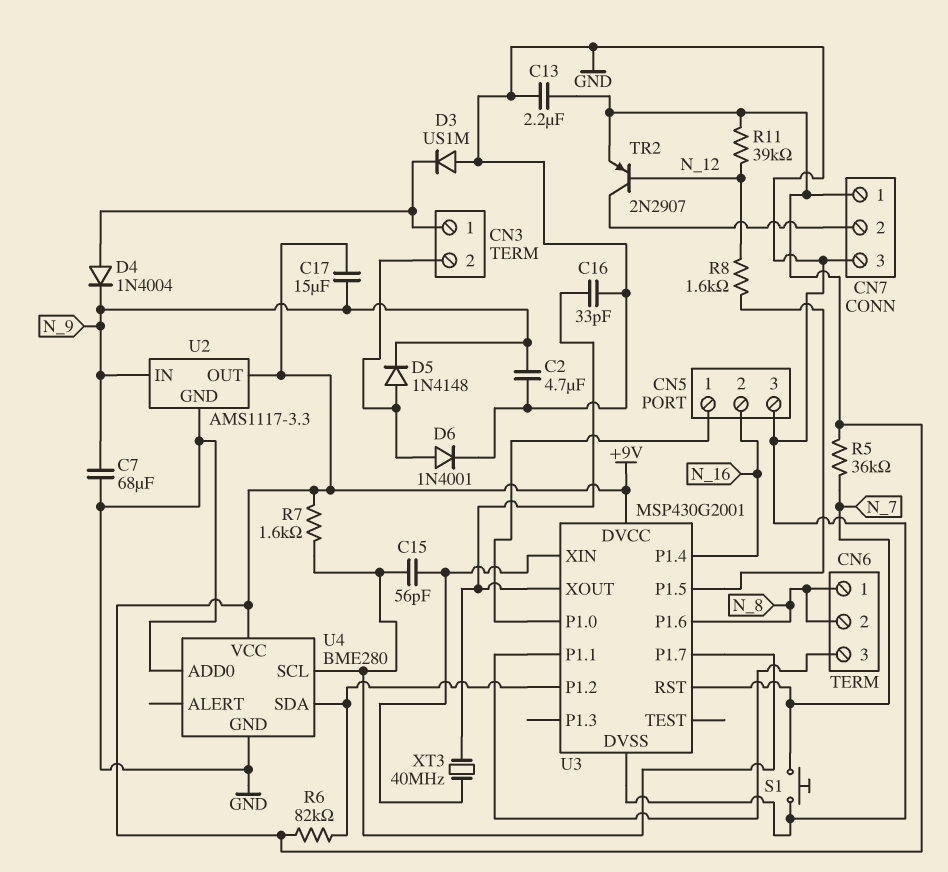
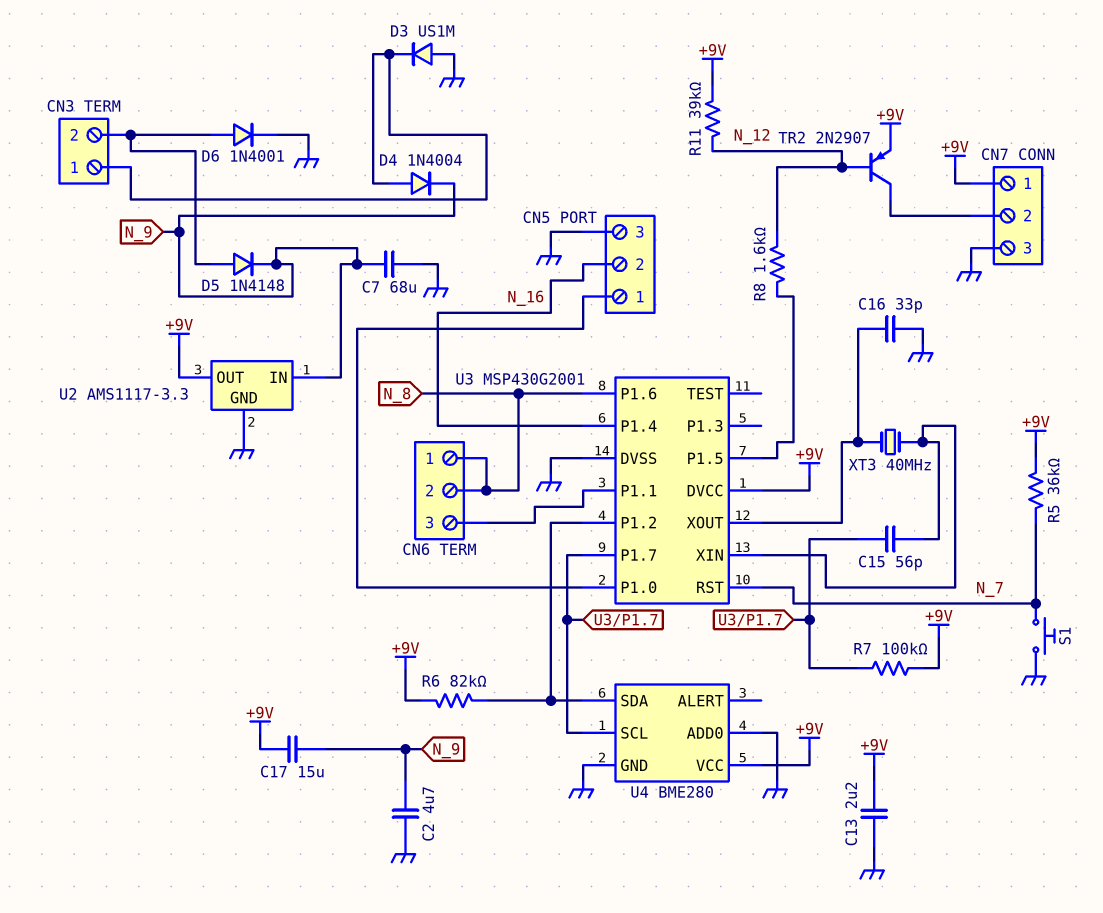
R7: 1.6k (+9V, U3/P1.7) -> 100k (+9V, U3/P1.7)

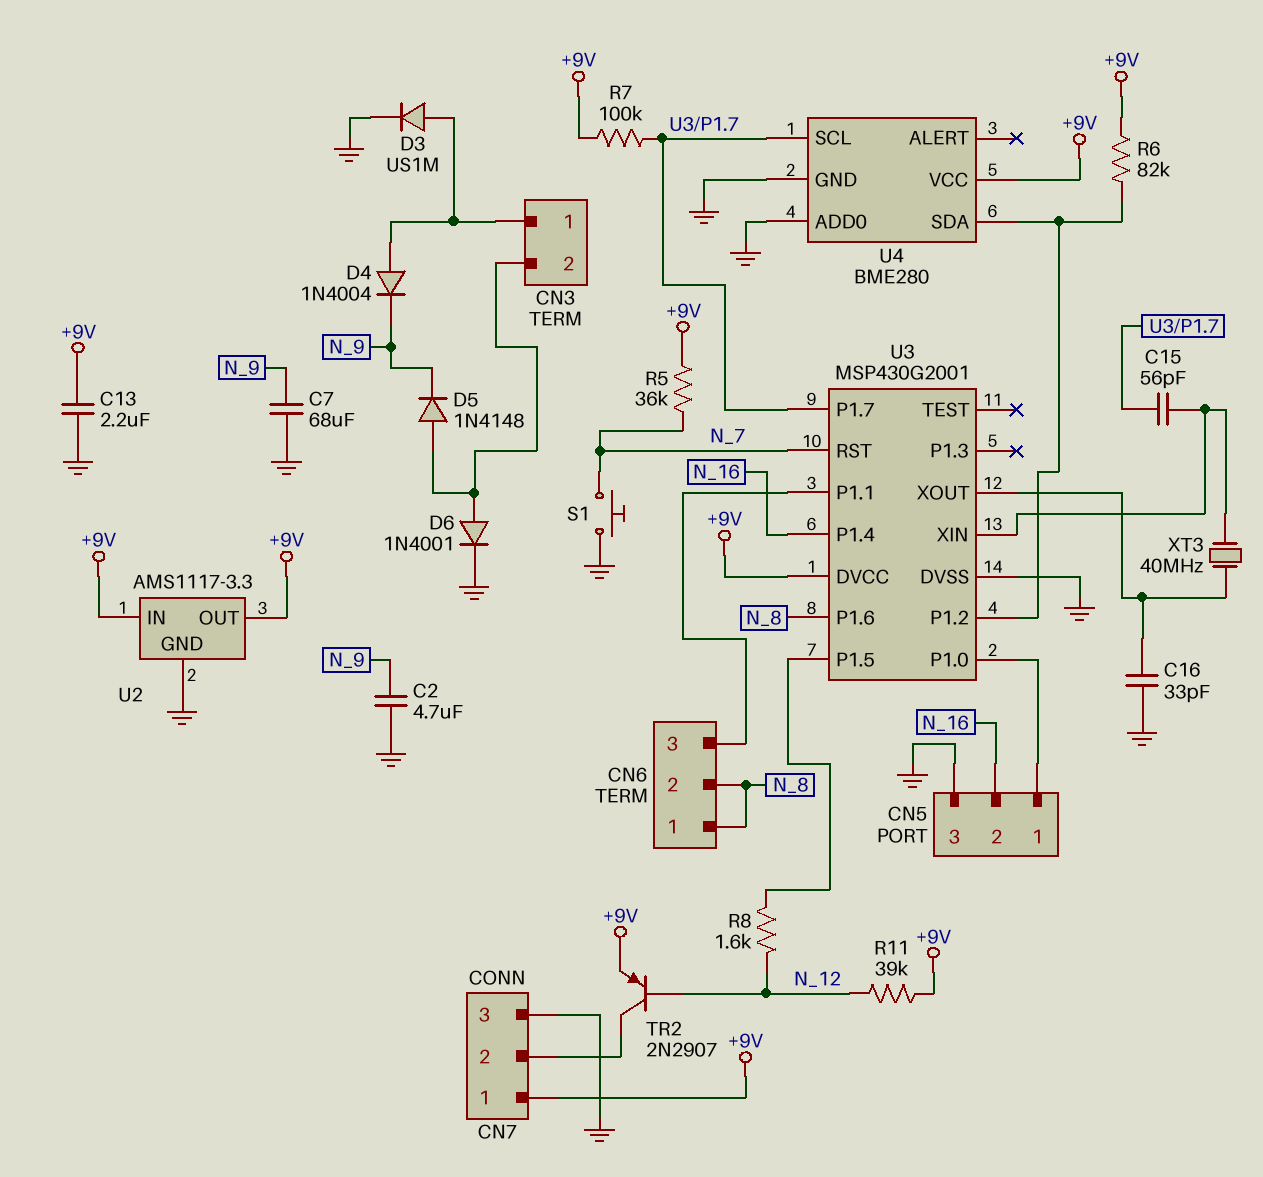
C17: 15uF (+9V, N_9) -> none
D3: diode US1M (A GND, K CN3/1) -> diode US1M (A CN3/1, K GND)
U2 pin IN: N_9 -> +9V

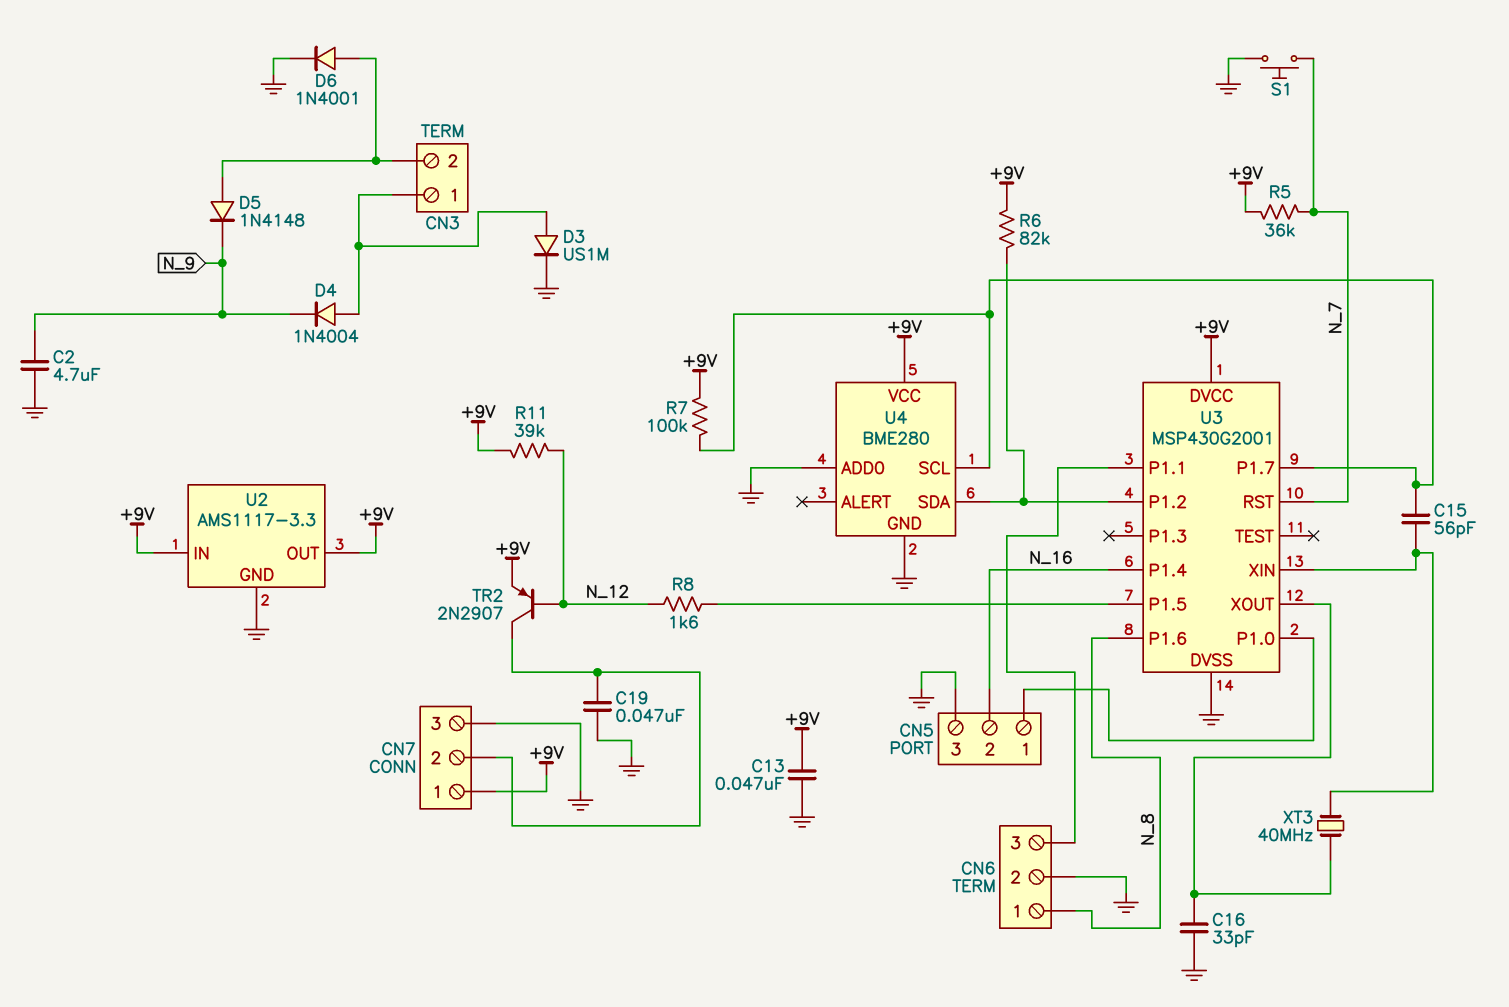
C7: 68uF (GND, N_9) -> none
C13: 2.2uF (+9V, GND) -> 47nF (+9V, GND)
C19: none -> 47nF (CN7/2, GND)
CN6 pin 2: N_8 -> GND

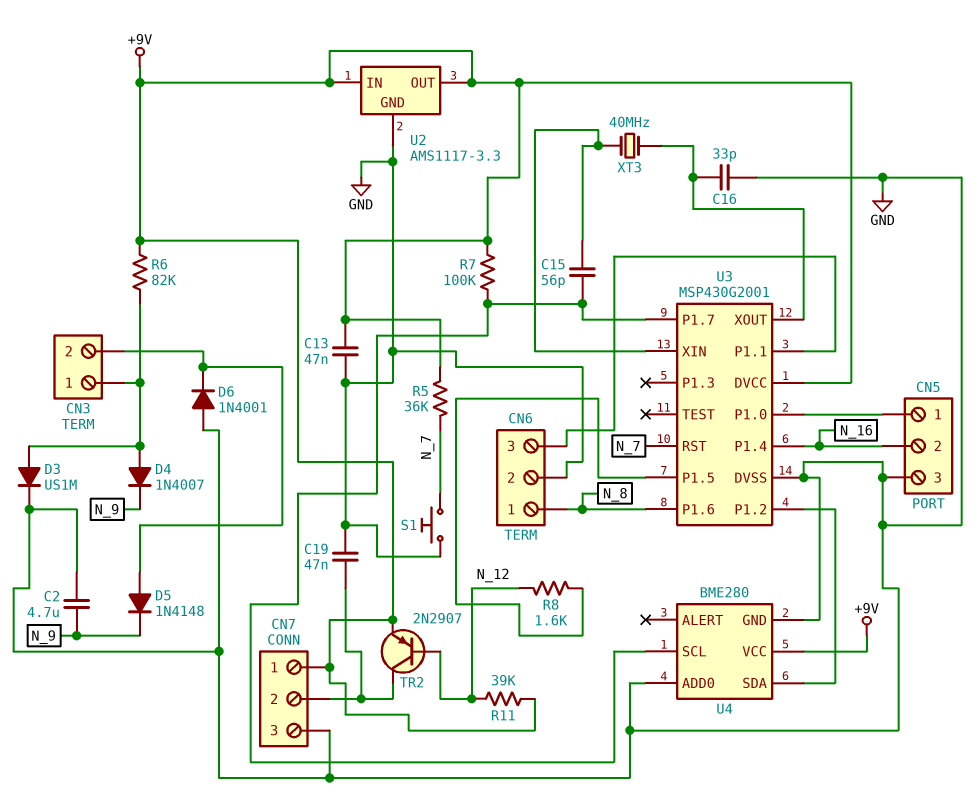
D4: diode 1N4004 (A CN3/1, K N_9) -> diode 1N4007 (A CN3/1, K N_9)
D6: diode 1N4001 (A CN3/2, K GND) -> diode 1N4001 (A GND, K CN3/2)
R6: 82k (+9V, U3/P1.2) -> 82k (+9V, CN3/1)

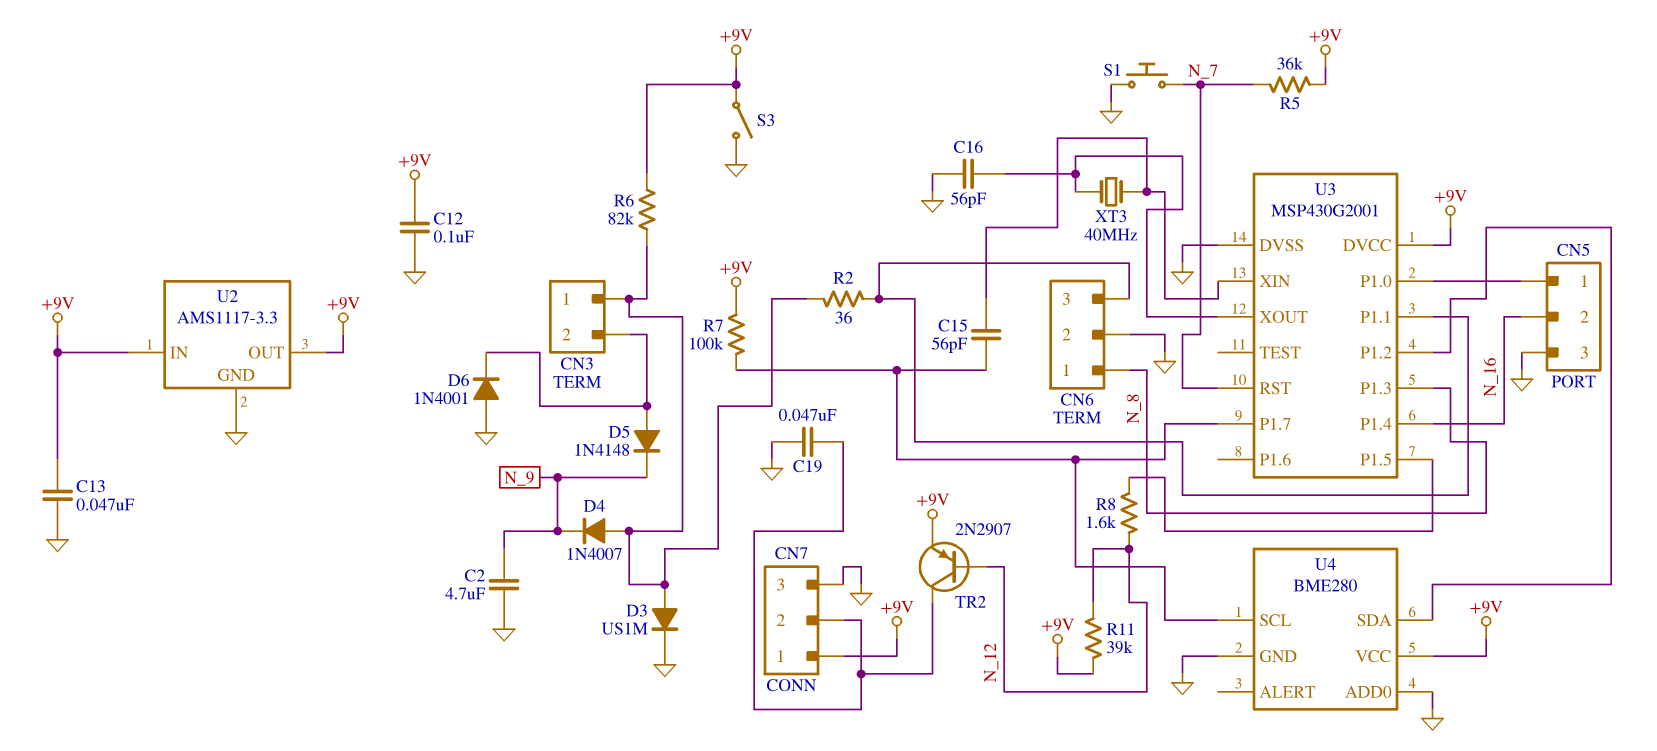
C12: none -> 100nF (+9V, GND)
C16: 33pF (GND, U3/XOUT) -> 56pF (GND, U3/XOUT)
R2: none -> 36 (CN3/1, CN6/3)
S3: none -> switch (+9V, GND)
U3 pin P1.3: none -> N_8
U3 pin P1.6: N_8 -> none

